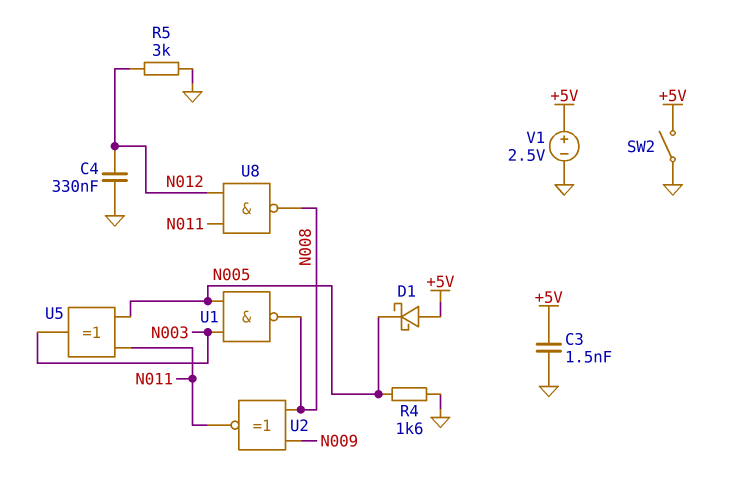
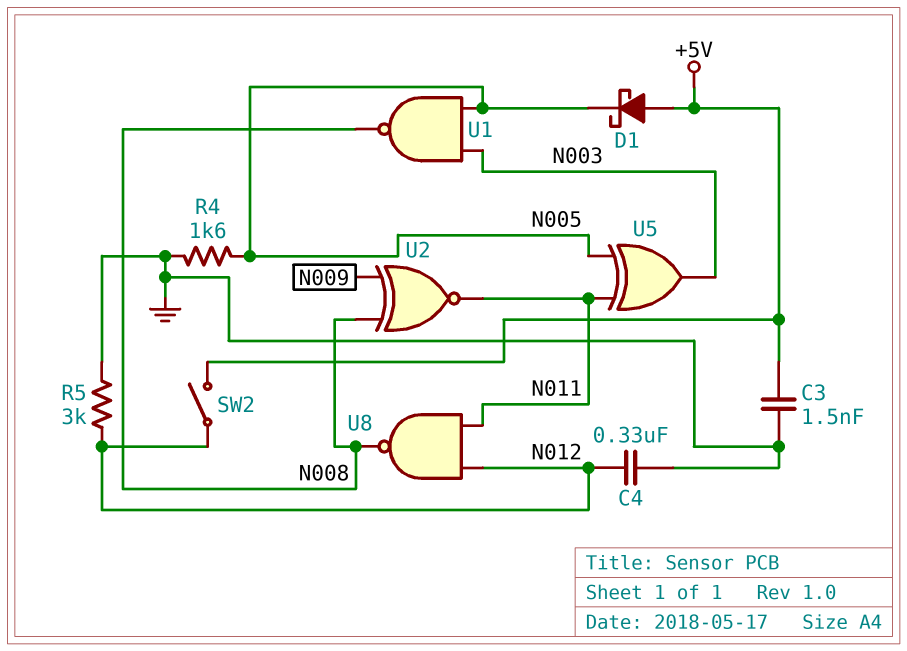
SW2: switch (+5V, GND) -> switch (+5V, N012)
V1: 2.5V (plus +5V, minus GND) -> none

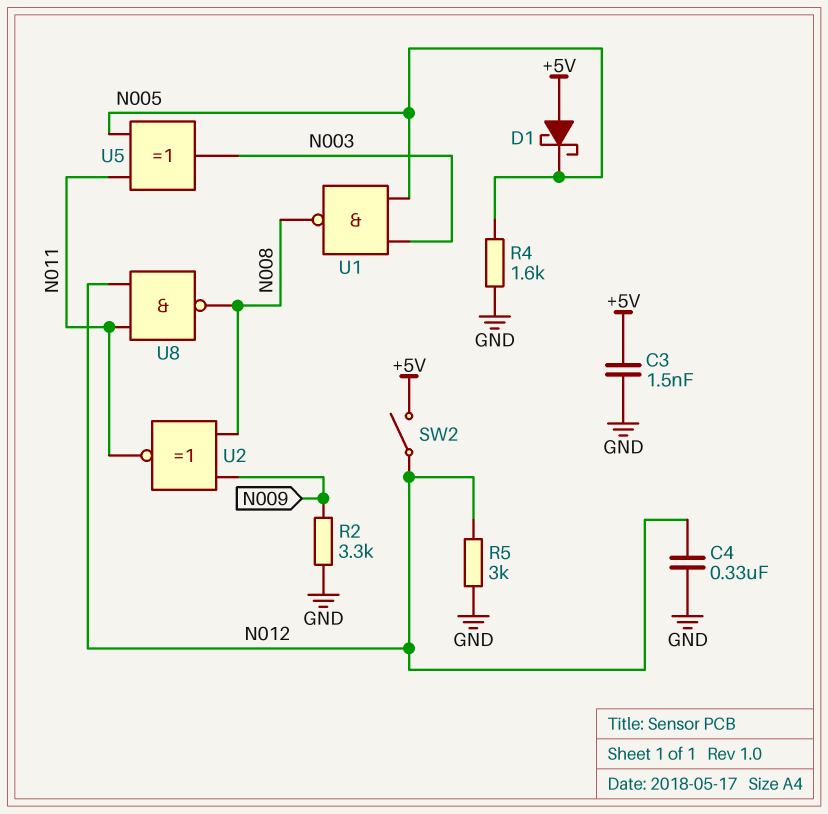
R2: none -> 3.3k (GND, N009)

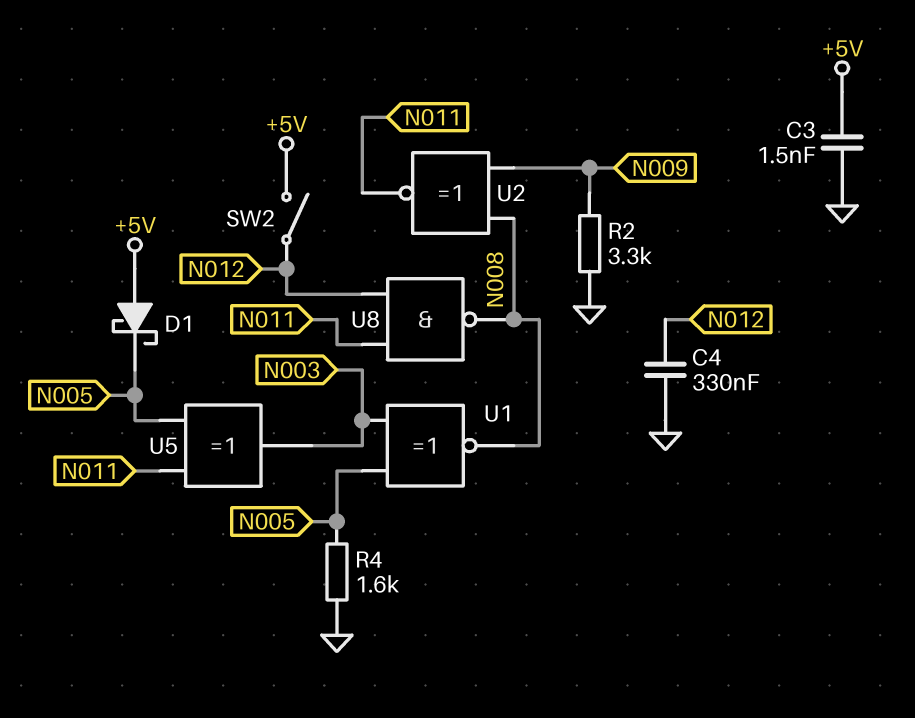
R5: 3k (GND, N012) -> none
U1: NAND (in N003, in N005, out N008) -> XNOR (in N003, in N005, out N008)

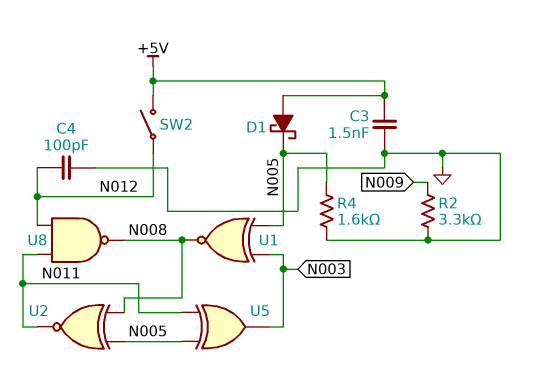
C4: 330nF (GND, N012) -> 100pF (GND, N012)
U2: XNOR (in N008, in N009, out N011) -> XNOR (in N005, in N008, out N011)

